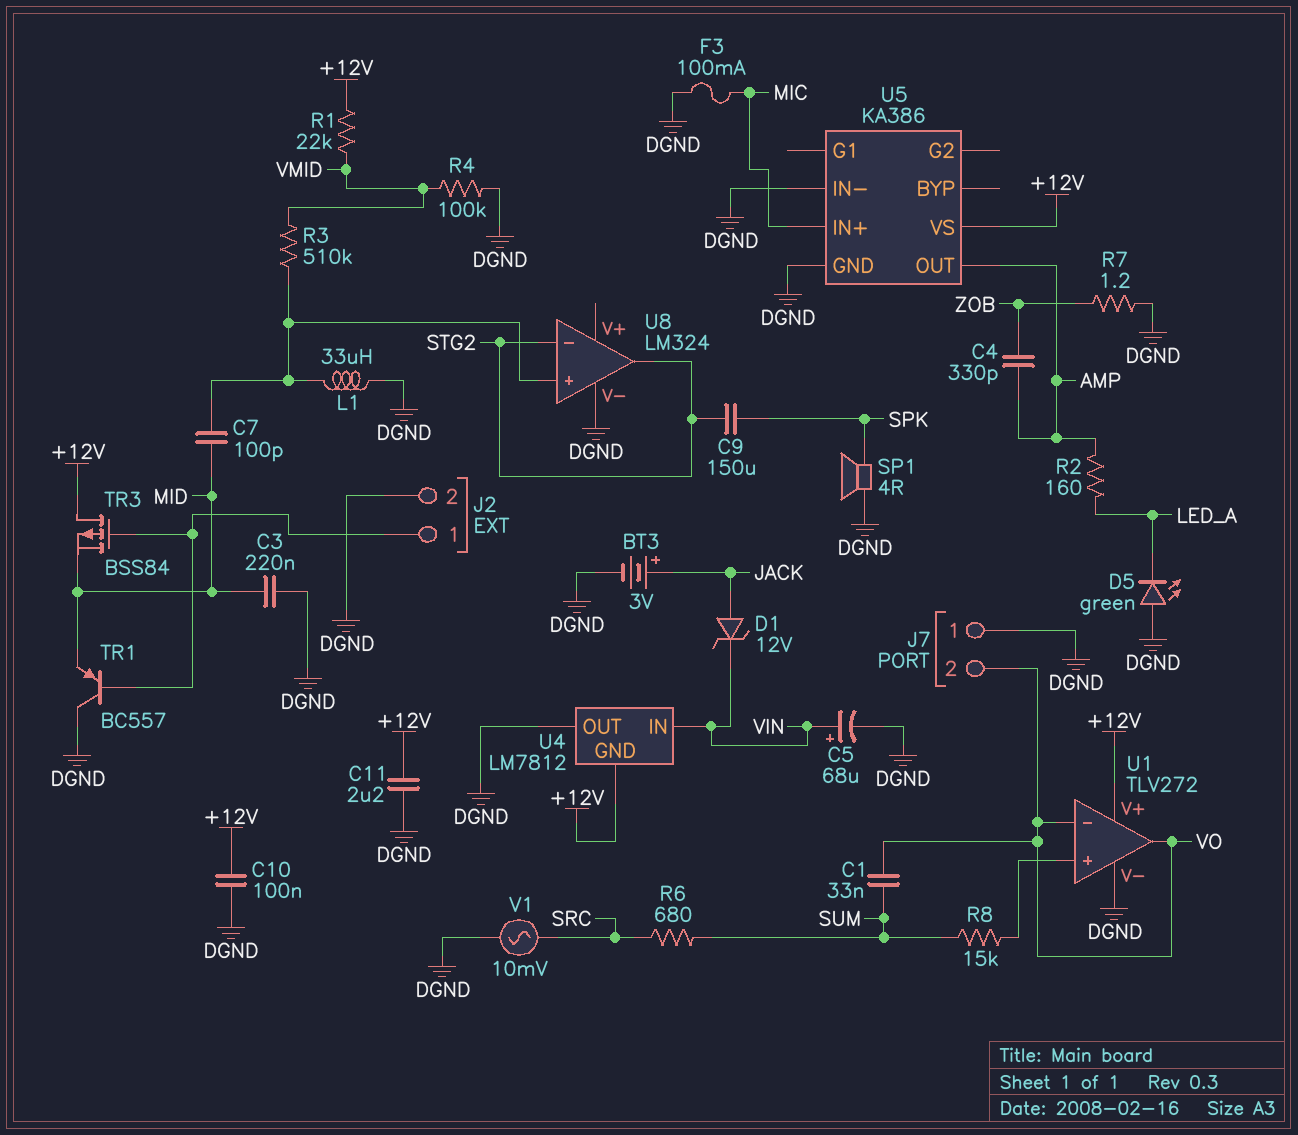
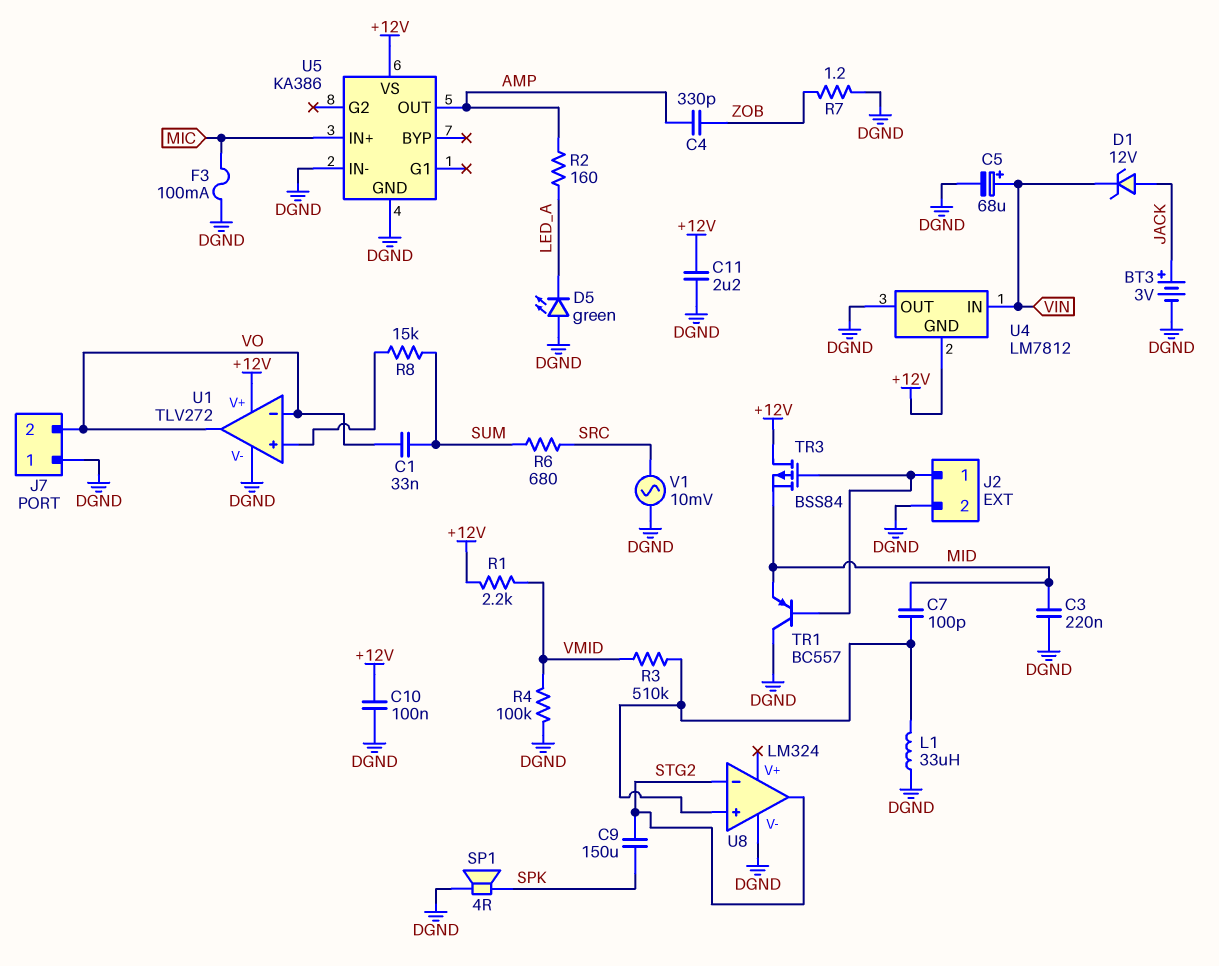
R1: 22k (+12V, VMID) -> 2.2k (+12V, VMID)

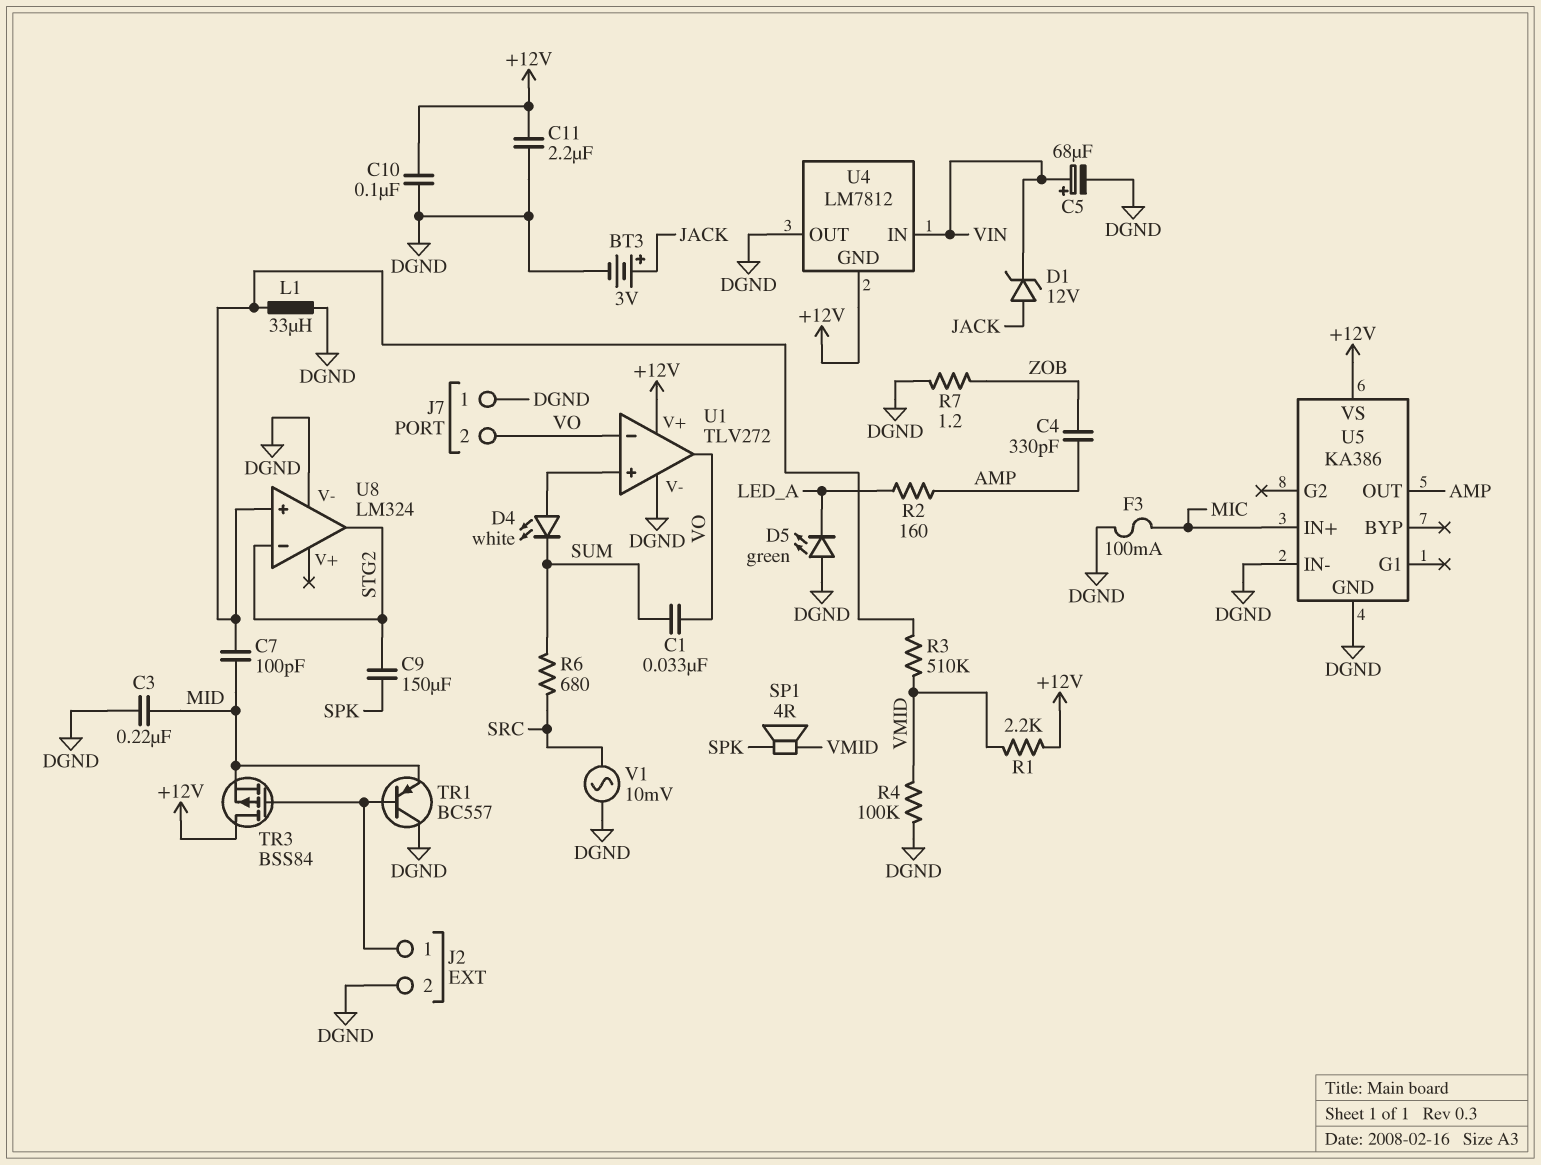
D4: none -> LED white (A U1/in+, K SUM)
R8: 15k (SUM, U1/in+) -> none
SP1: speaker 4R (DGND, SPK) -> speaker 4R (SPK, VMID)

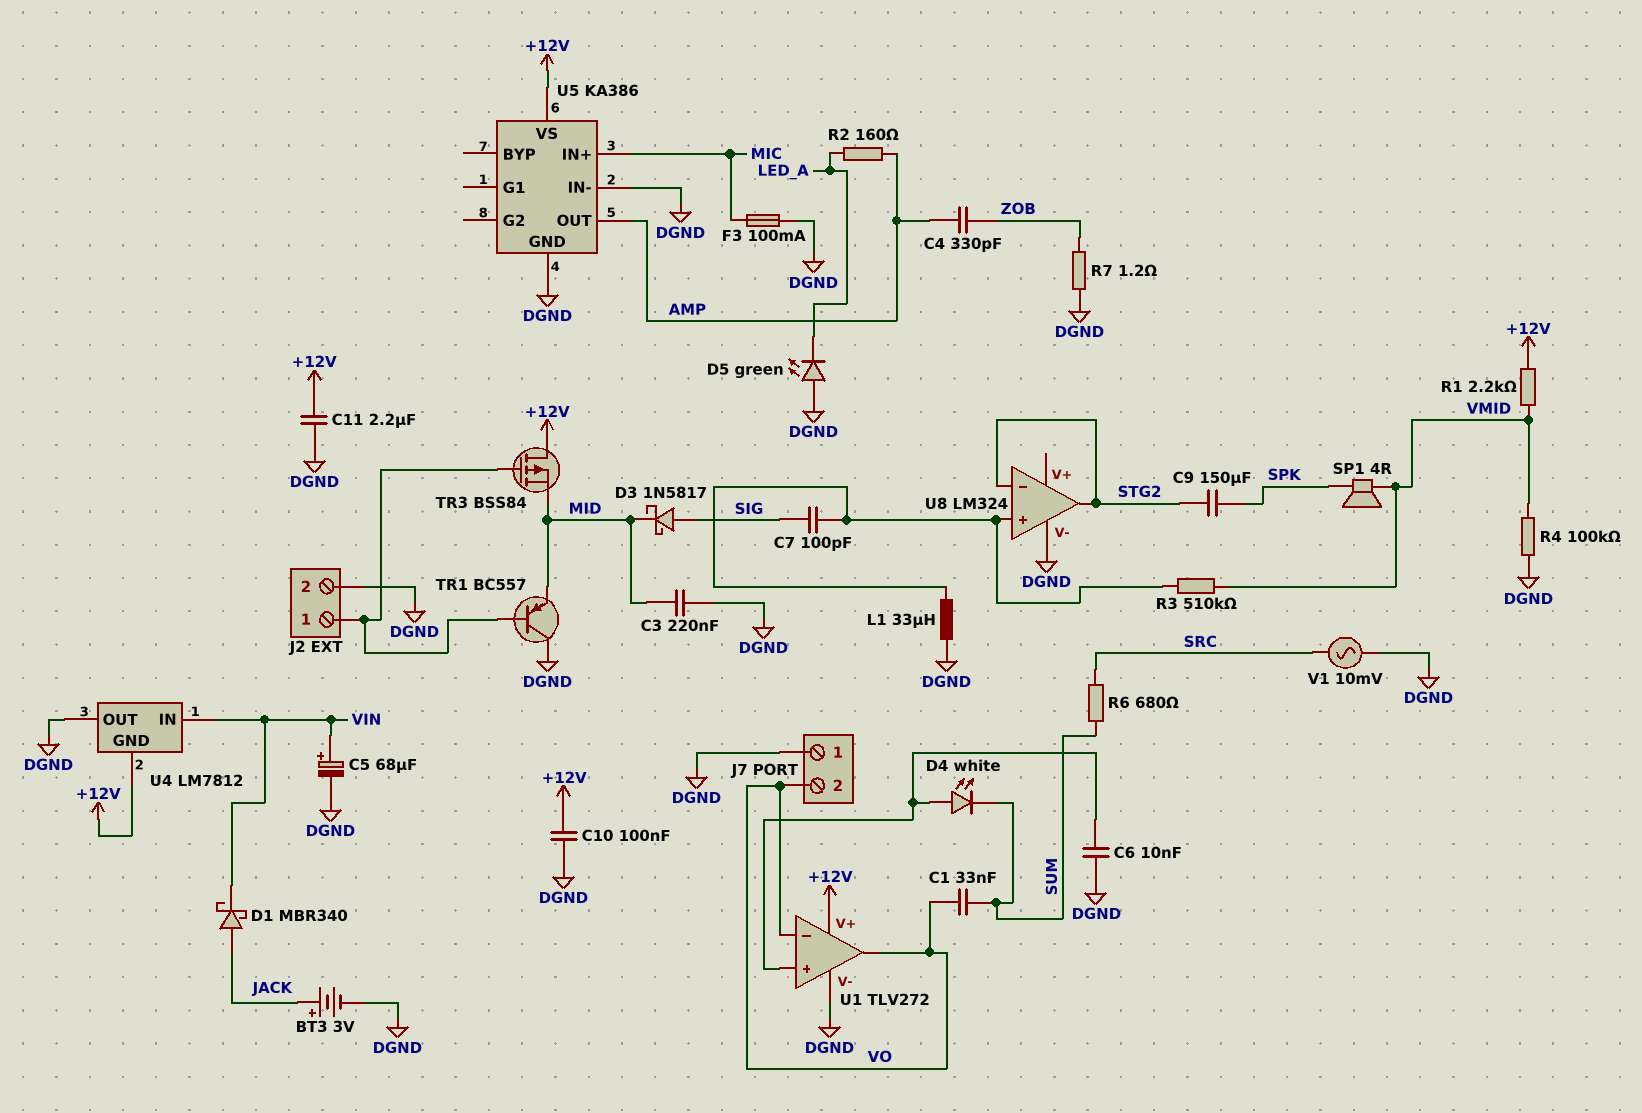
C6: none -> 10nF (DGND, U1/in+)
C7: 100pF (MID, U8/in+) -> 100pF (SIG, U8/in+)
D1: zener 12V (A JACK, K VIN) -> schottky MBR340 (A JACK, K VIN)
D3: none -> schottky 1N5817 (A SIG, K MID)

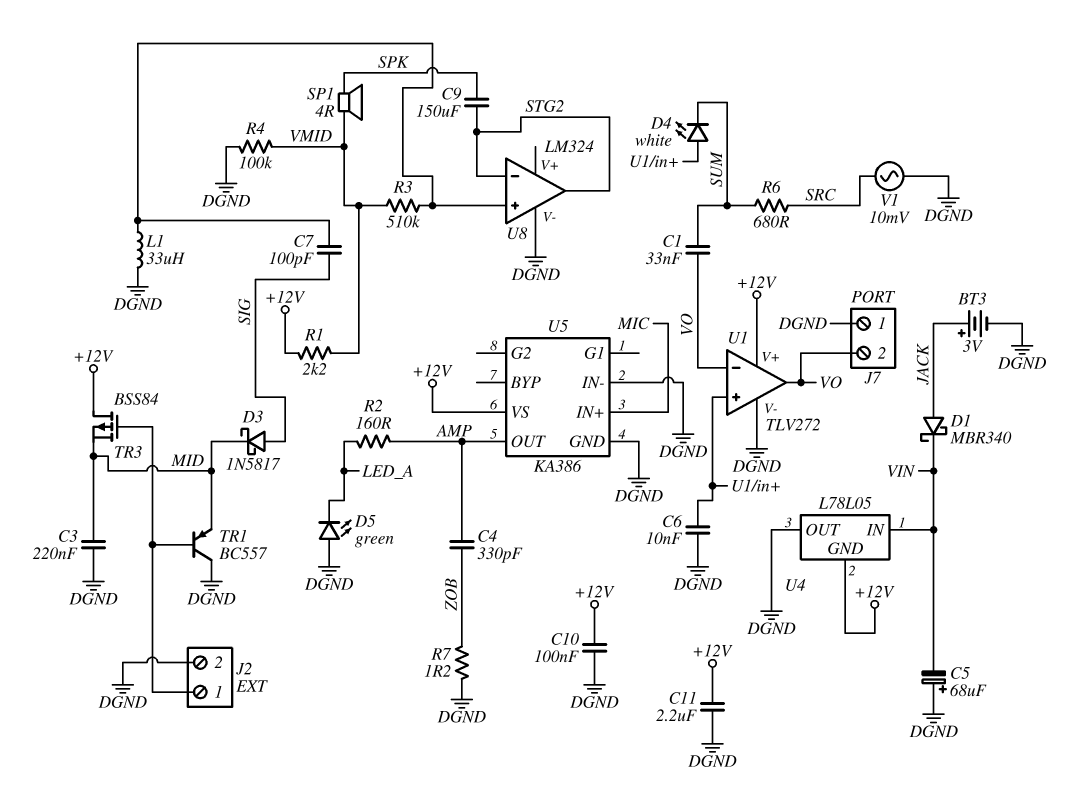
C5: 68uF (plus VIN, minus DGND) -> 68uF (plus DGND, minus VIN)
F3: 100mA (DGND, MIC) -> none
U4: LM7812 -> L78L05

